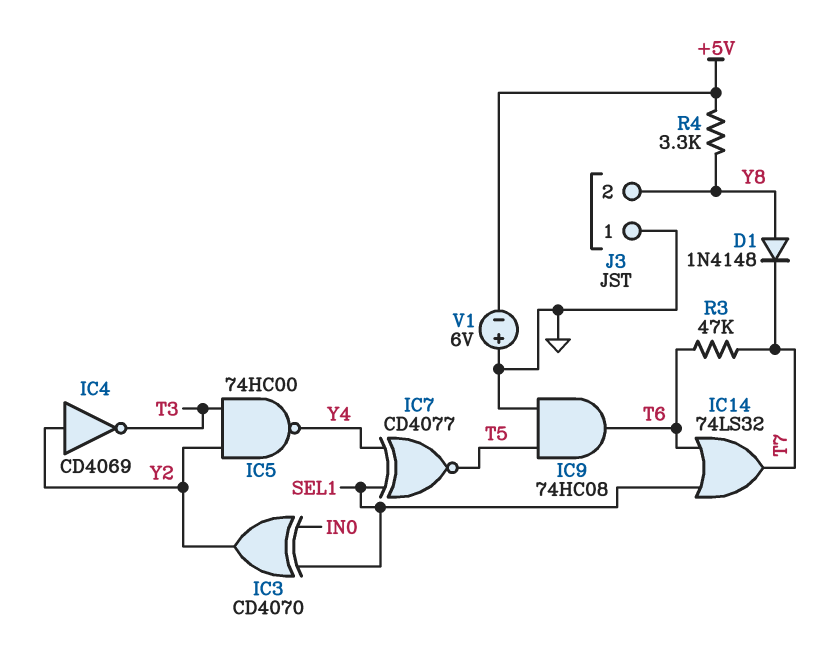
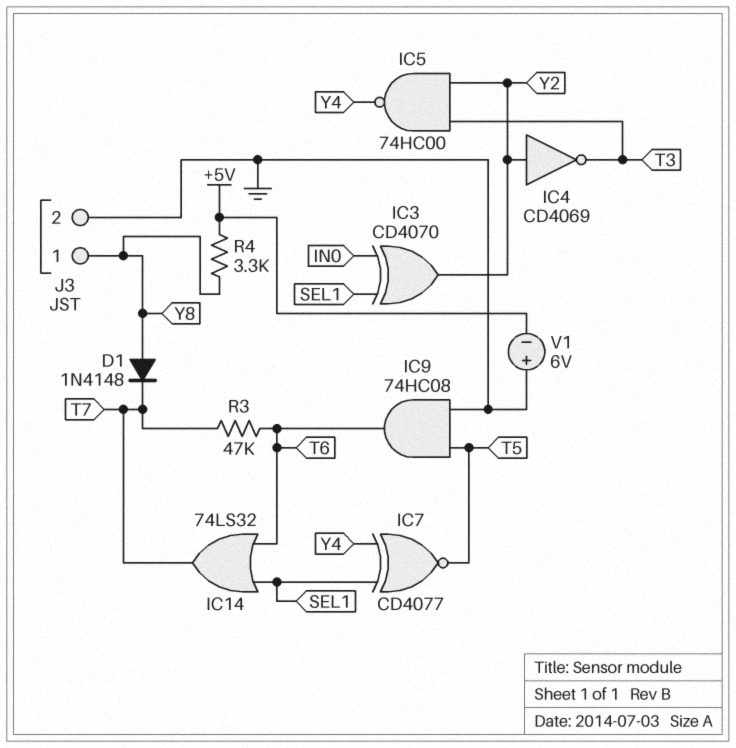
J3 pin 1: GND -> Y8
J3 pin 2: Y8 -> GND

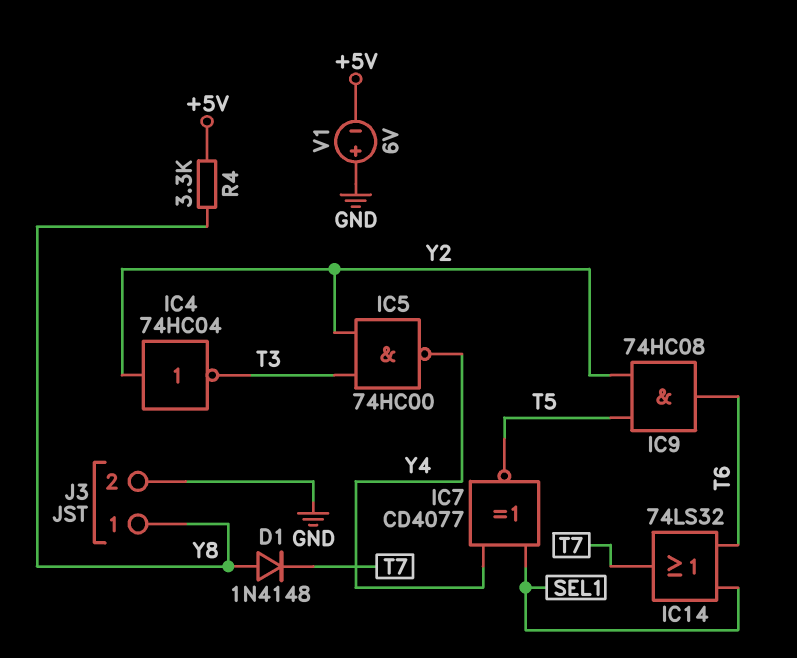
IC3: XOR CD4070 (in IN0, in SEL1, out Y2) -> none
IC4: NOT CD4069 (in Y2, out T3) -> NOT 74HC04 (in Y2, out T3)
IC9: AND 74HC08 (in GND, in T5, out T6) -> AND 74HC08 (in T5, in Y2, out T6)
R3: 47k (T6, T7) -> none

